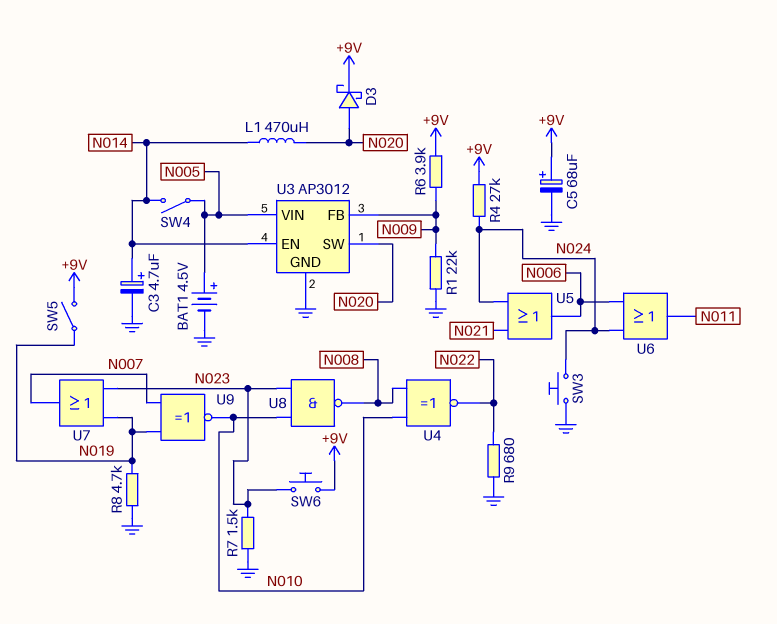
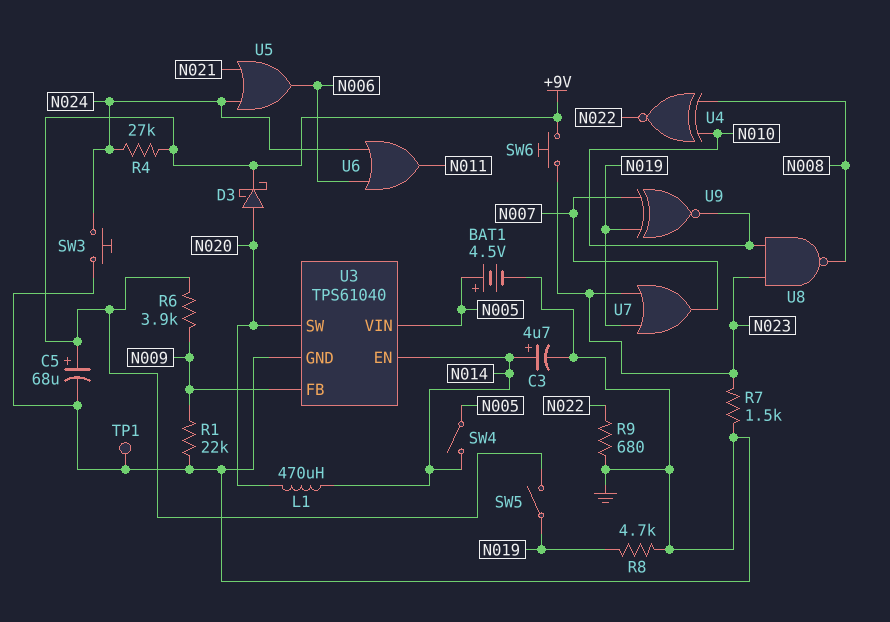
TP1: none -> test point (GND)
U3: AP3012 -> TPS61040

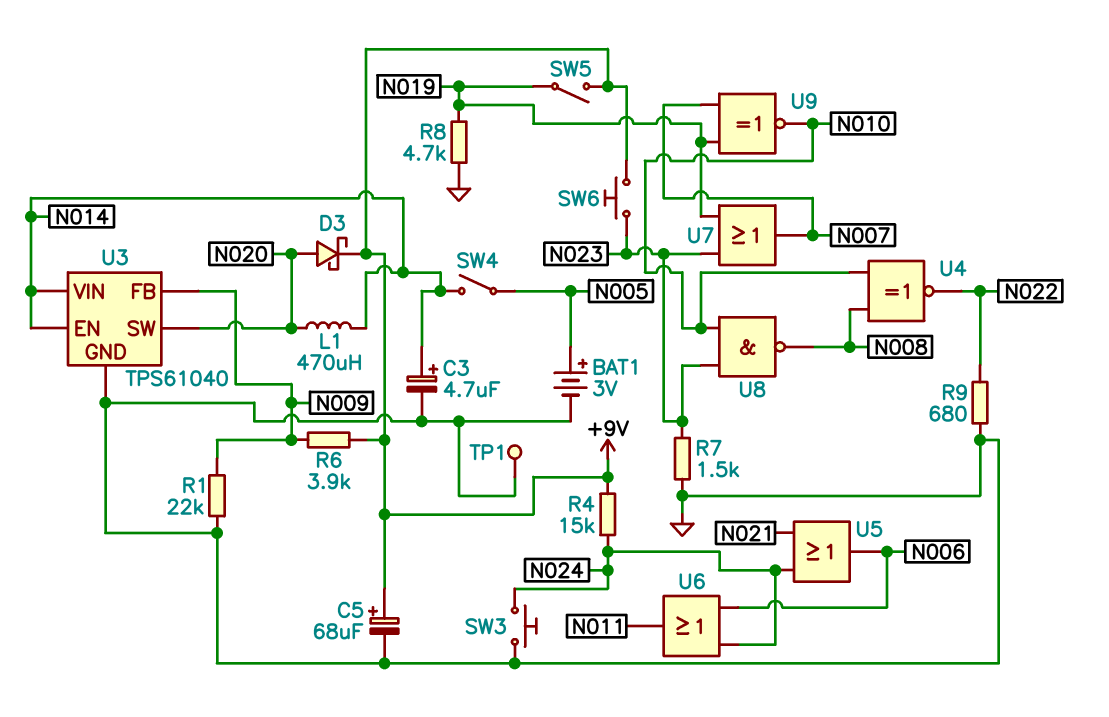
BAT1: 4.5V (plus N005, minus GND) -> 3V (plus N005, minus GND)
R4: 27k (+9V, N024) -> 15k (+9V, N024)
U3 pin VIN: N005 -> N014

